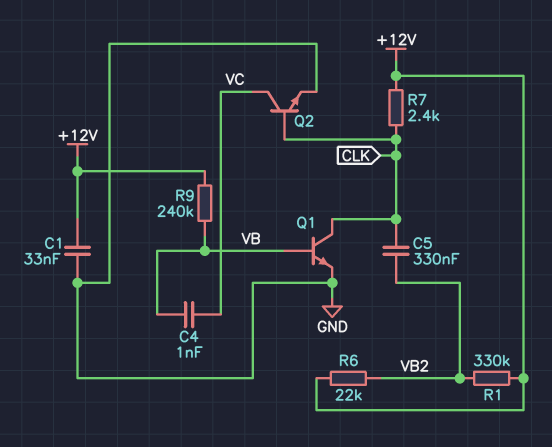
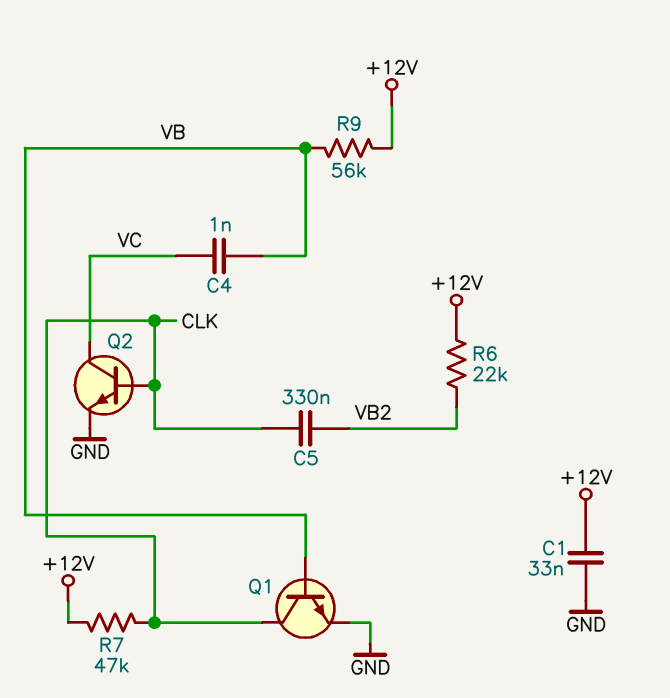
R1: 330k (+12V, VB2) -> none
R7: 2.4k (+12V, CLK) -> 47k (+12V, CLK)
R9: 240k (+12V, VB) -> 56k (+12V, VB)

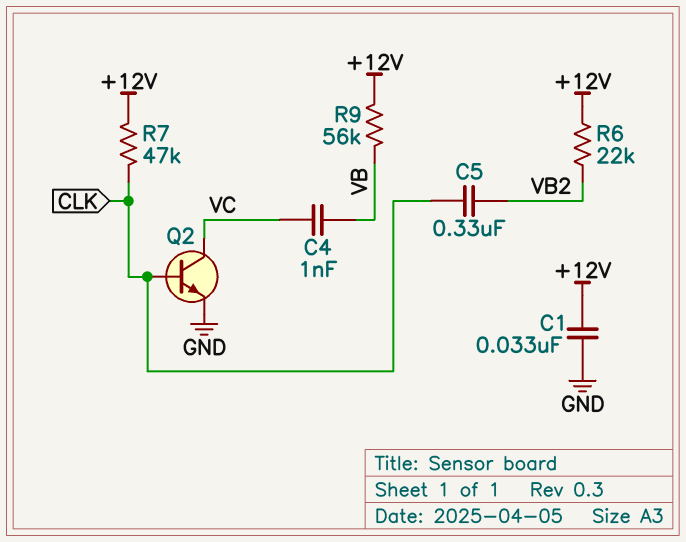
Q1: NPN (B VB, C CLK, E GND) -> none

